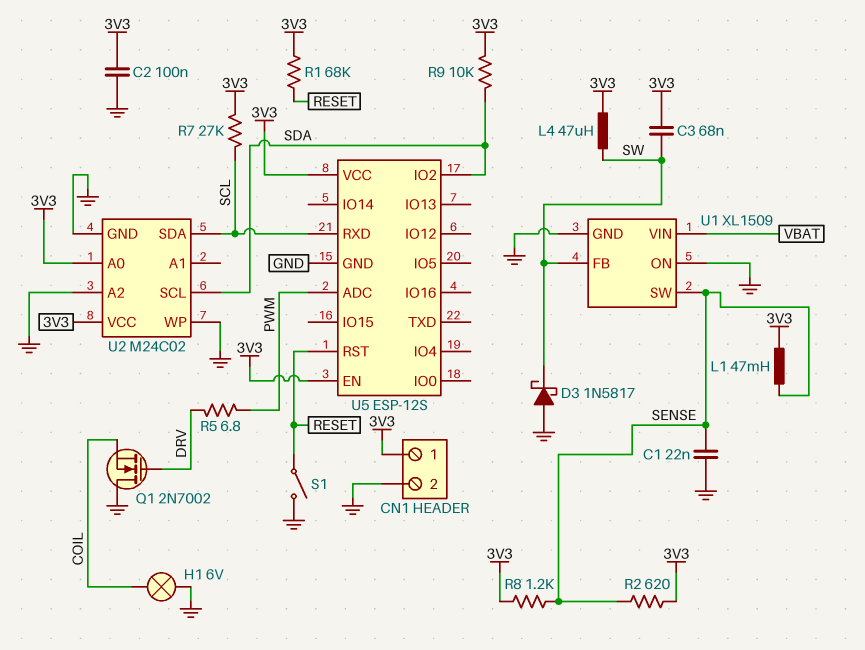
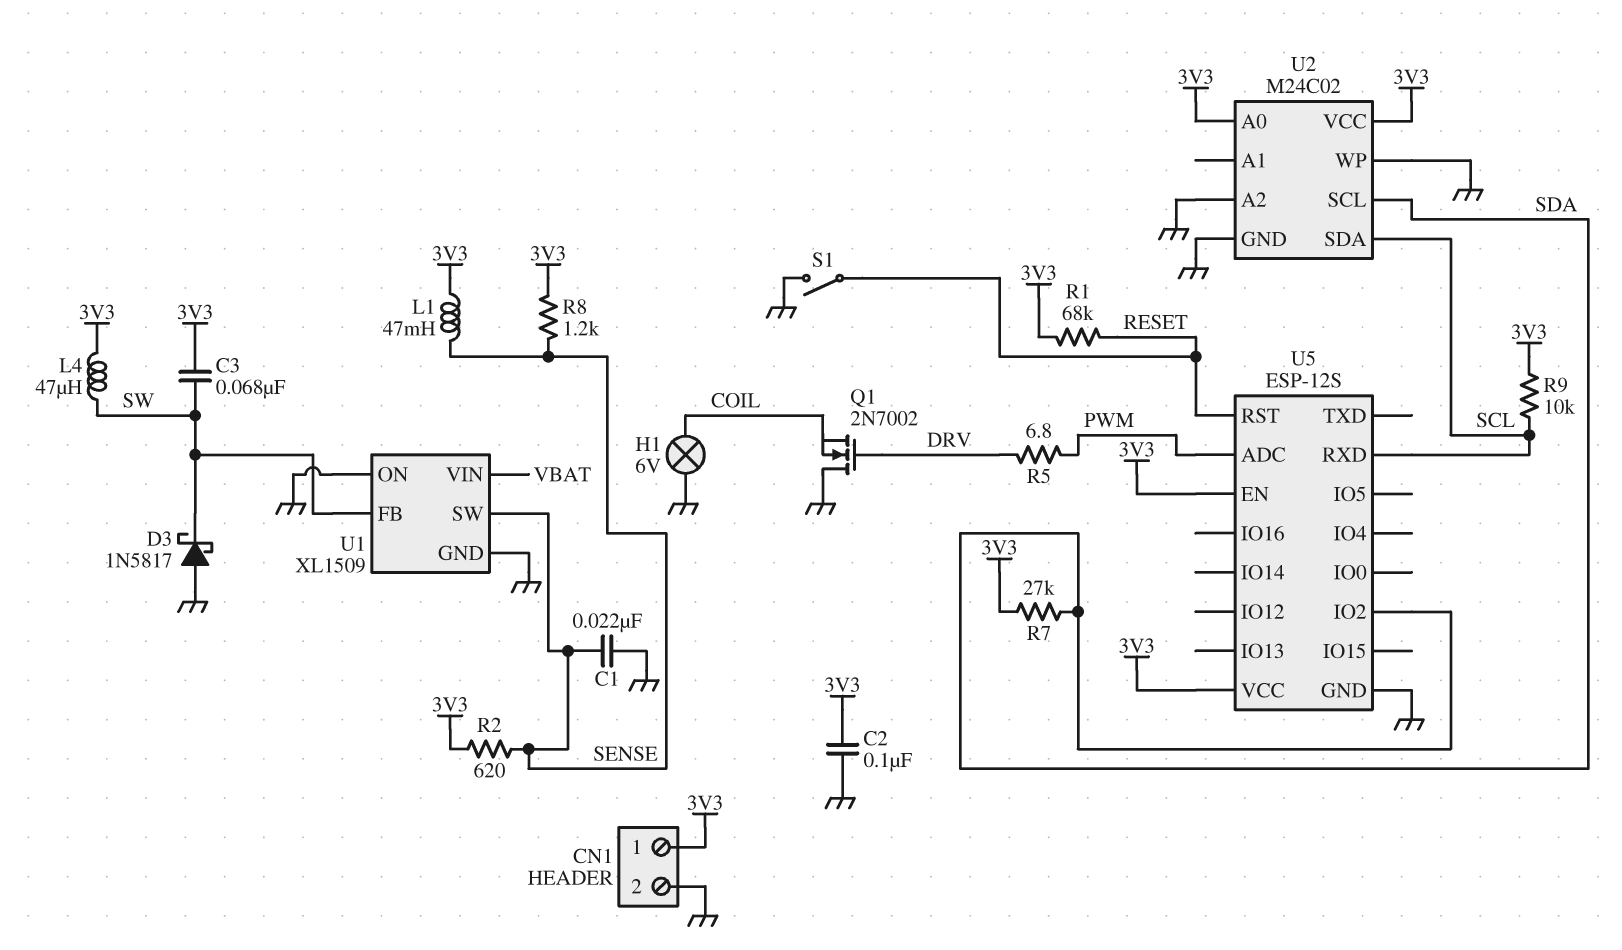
R7: 27k (3V3, SCL) -> 27k (3V3, SDA)
R9: 10k (3V3, SDA) -> 10k (3V3, SCL)

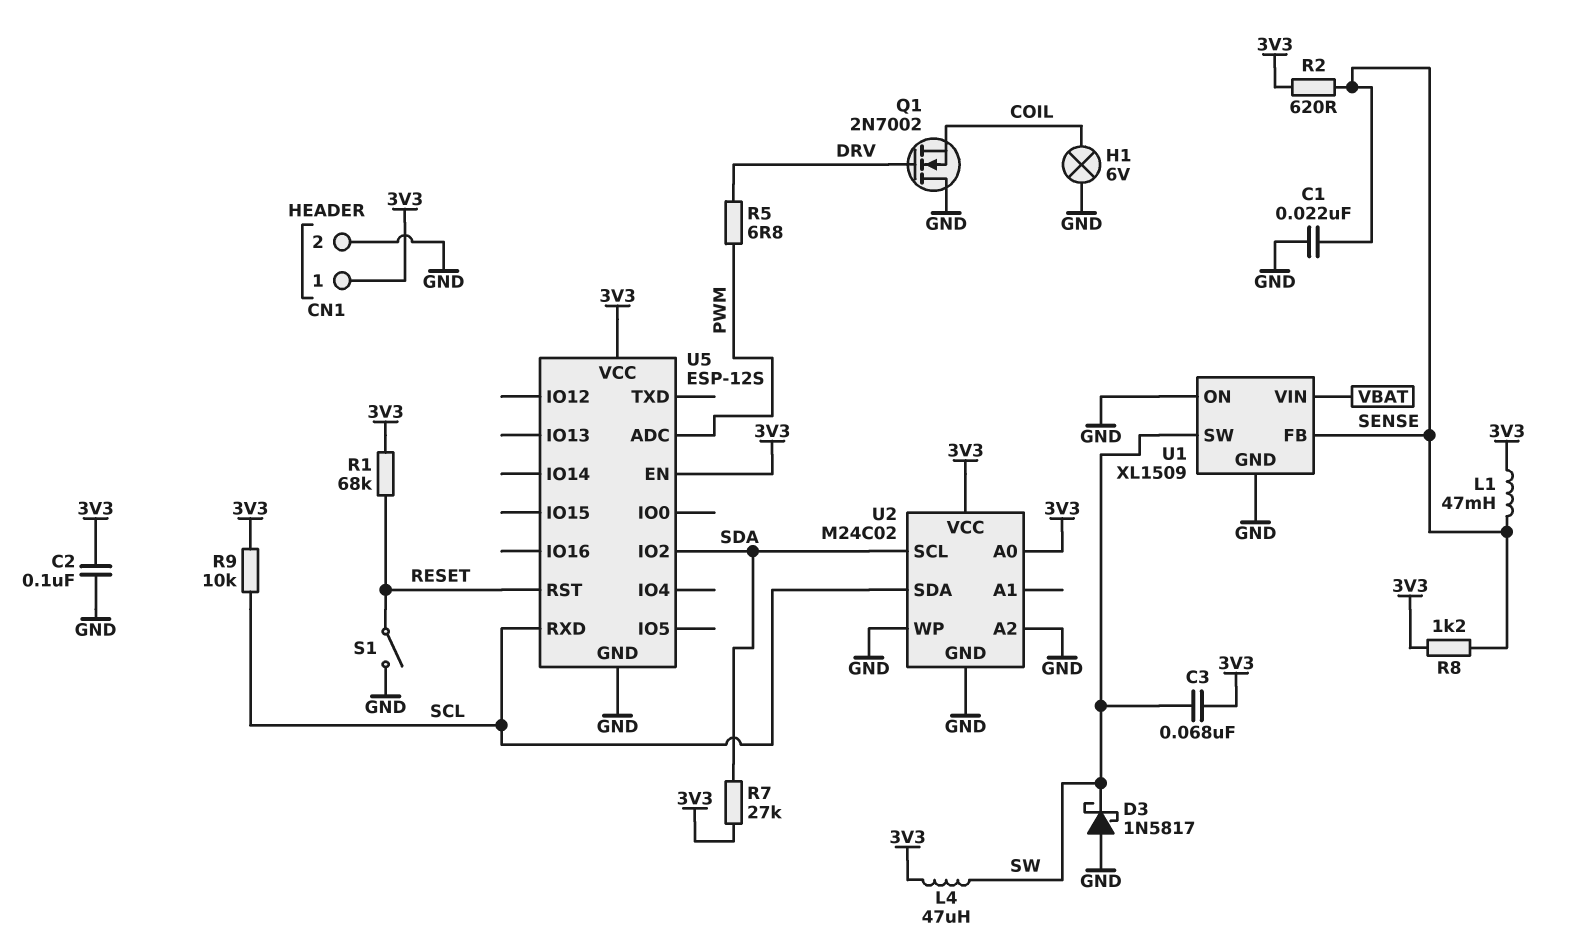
U1 pin FB: SW -> SENSE
U1 pin SW: SENSE -> SW

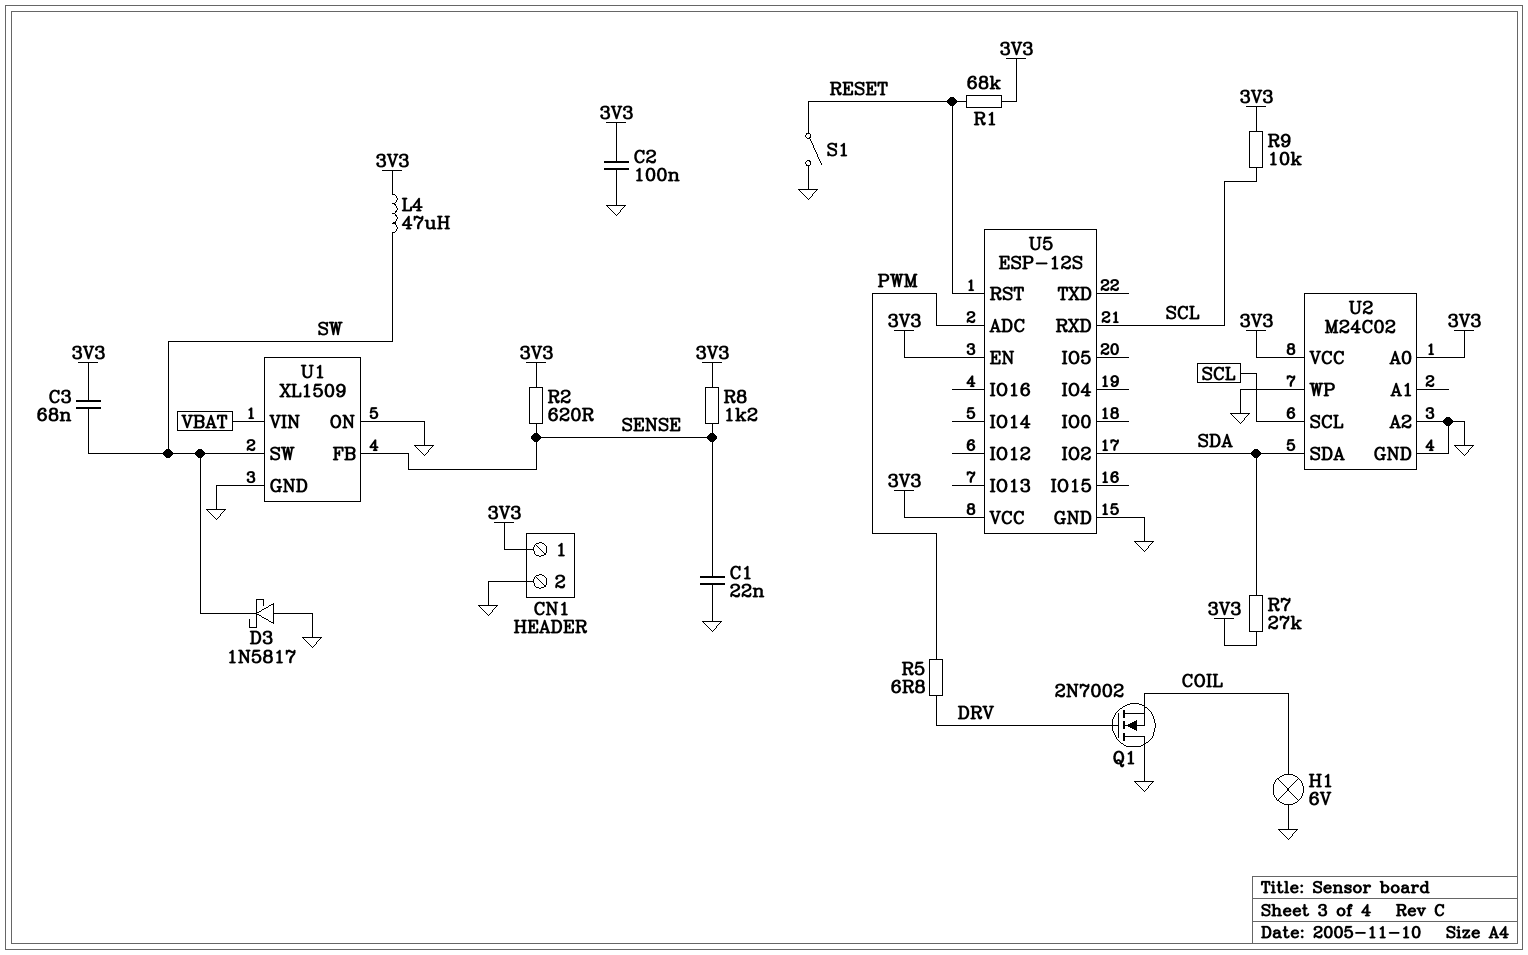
L1: 47mH (3V3, SENSE) -> none
U2 pin SCL: SDA -> SCL
U2 pin SDA: SCL -> SDA

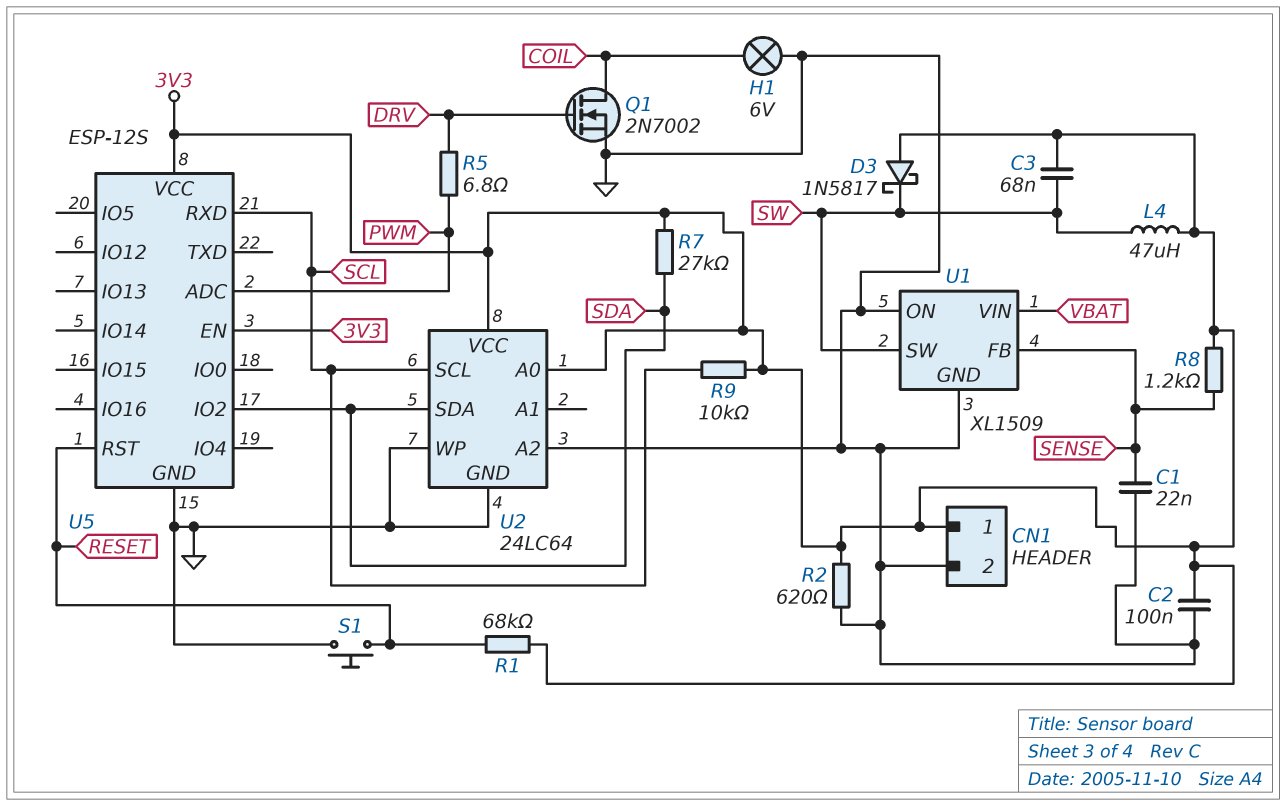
D3: schottky 1N5817 (A GND, K SW) -> schottky 1N5817 (A 3V3, K SW)
Q1: NMOS 2N7002 (G DRV, D GND, S COIL) -> NMOS 2N7002 (G DRV, D COIL, S GND)
R2: 620 (3V3, SENSE) -> 620 (3V3, GND)
S1: switch (GND, RESET) -> button (GND, RESET)
U2: M24C02 -> 24LC64

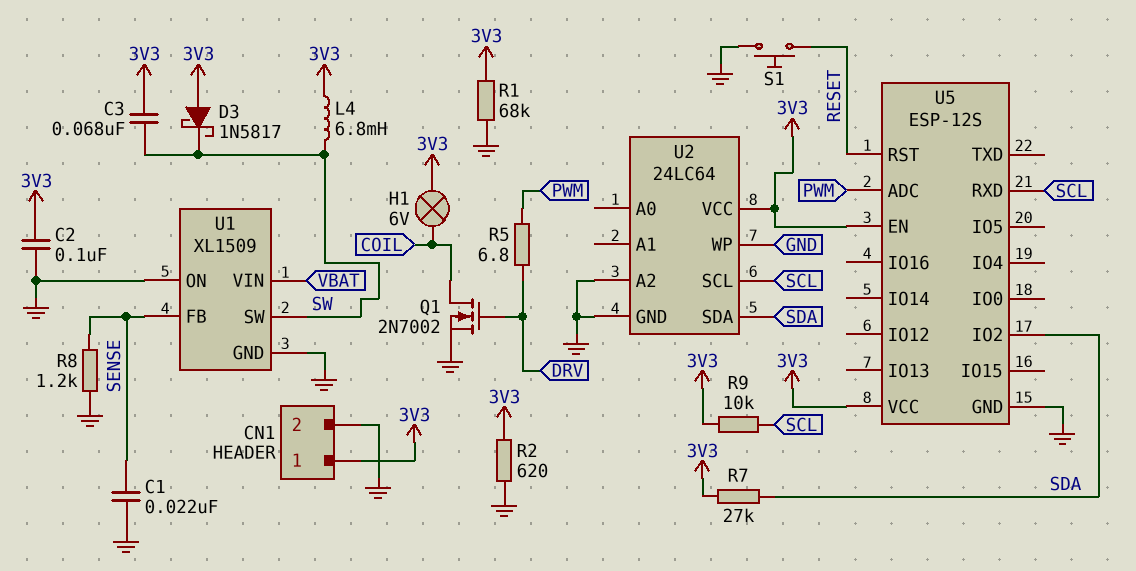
H1: lamp 6V (COIL, GND) -> lamp 6V (3V3, COIL)
L4: 47uH (3V3, SW) -> 6.8mH (3V3, SW)
R1: 68k (3V3, RESET) -> 68k (3V3, GND)
R8: 1.2k (3V3, SENSE) -> 1.2k (GND, SENSE)
U2 pin A0: 3V3 -> none

